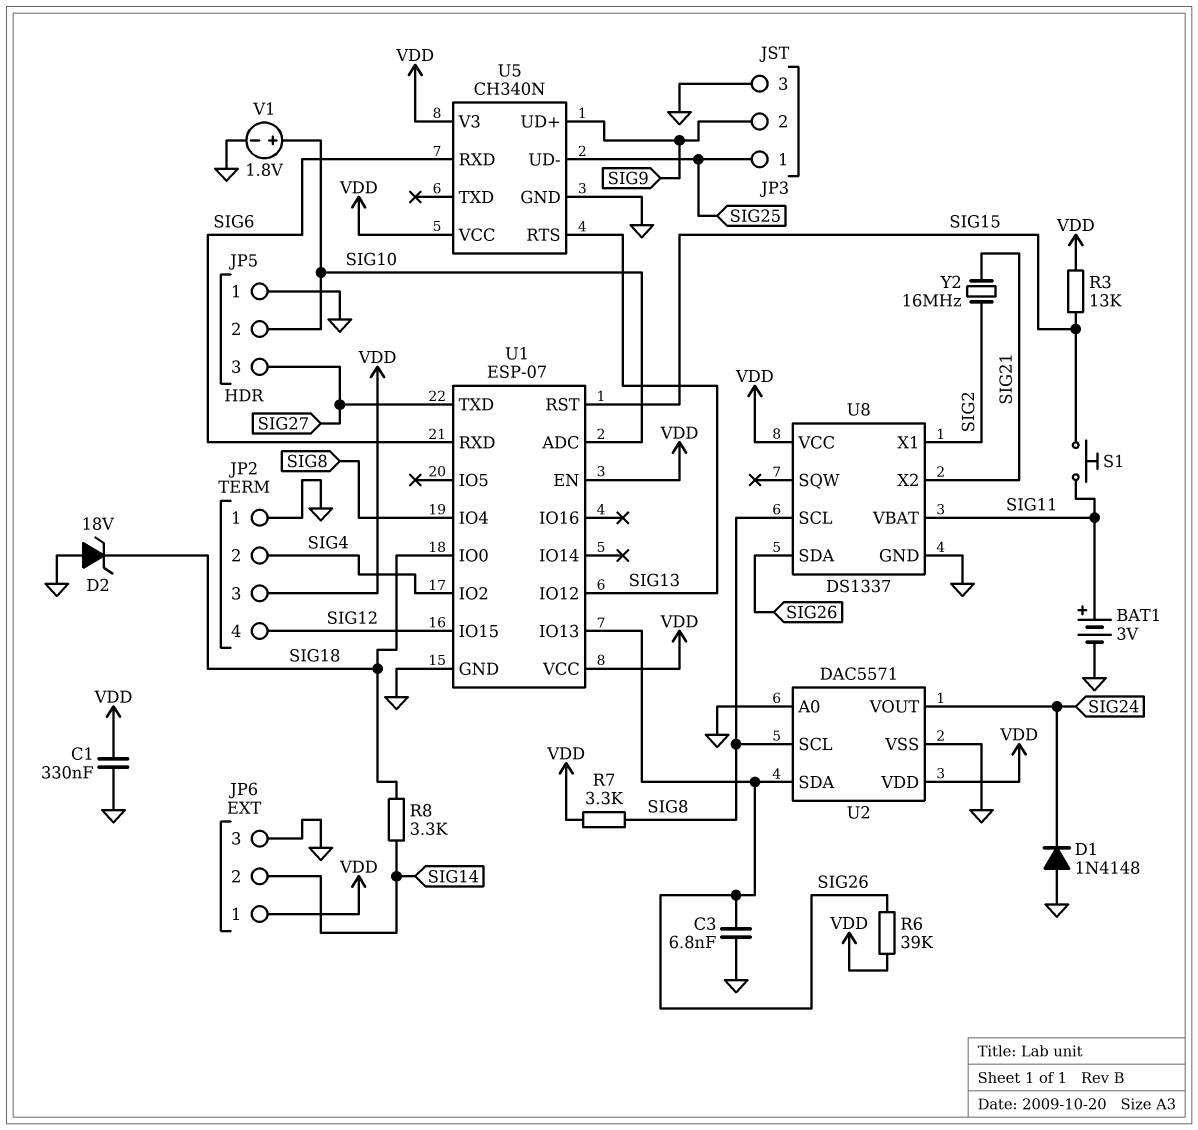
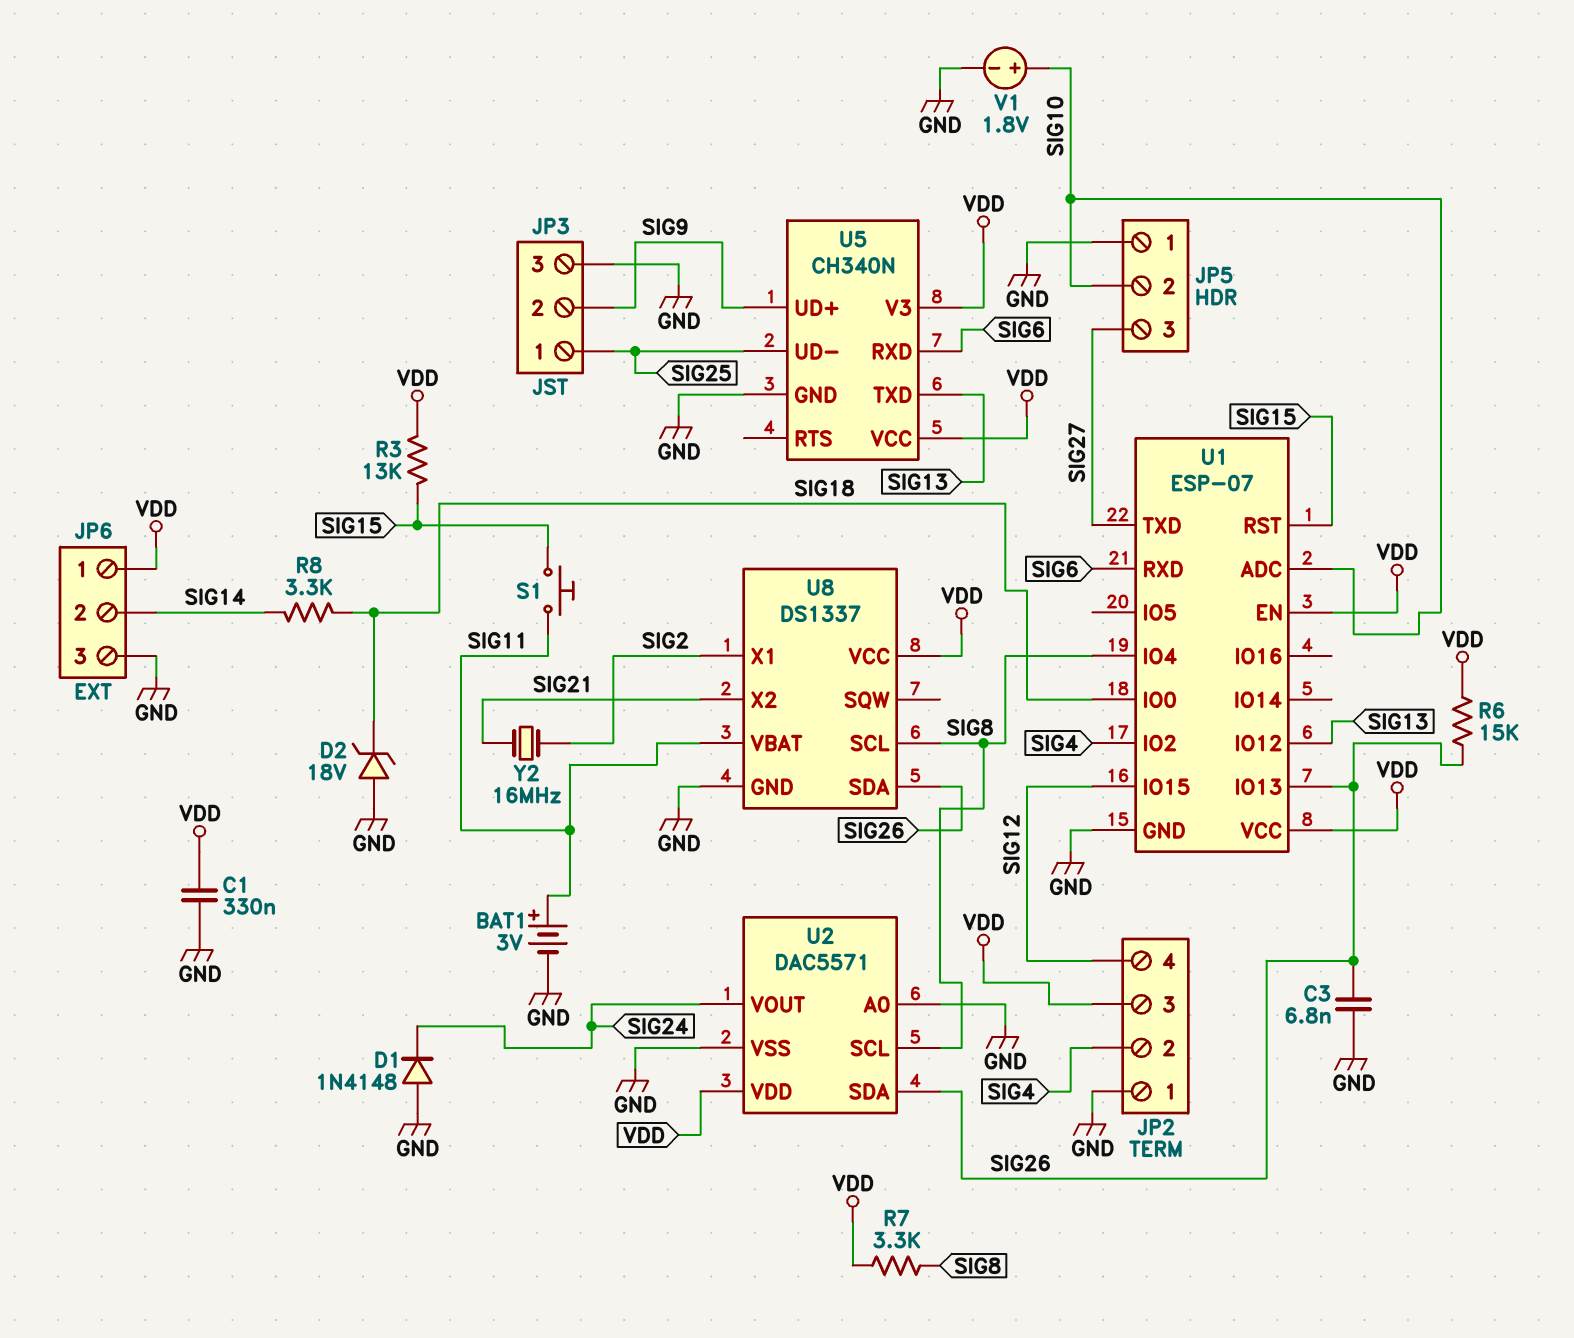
R6: 39k (SIG26, VDD) -> 15k (SIG26, VDD)
U5 pin RTS: SIG13 -> none
U5 pin TXD: none -> SIG13

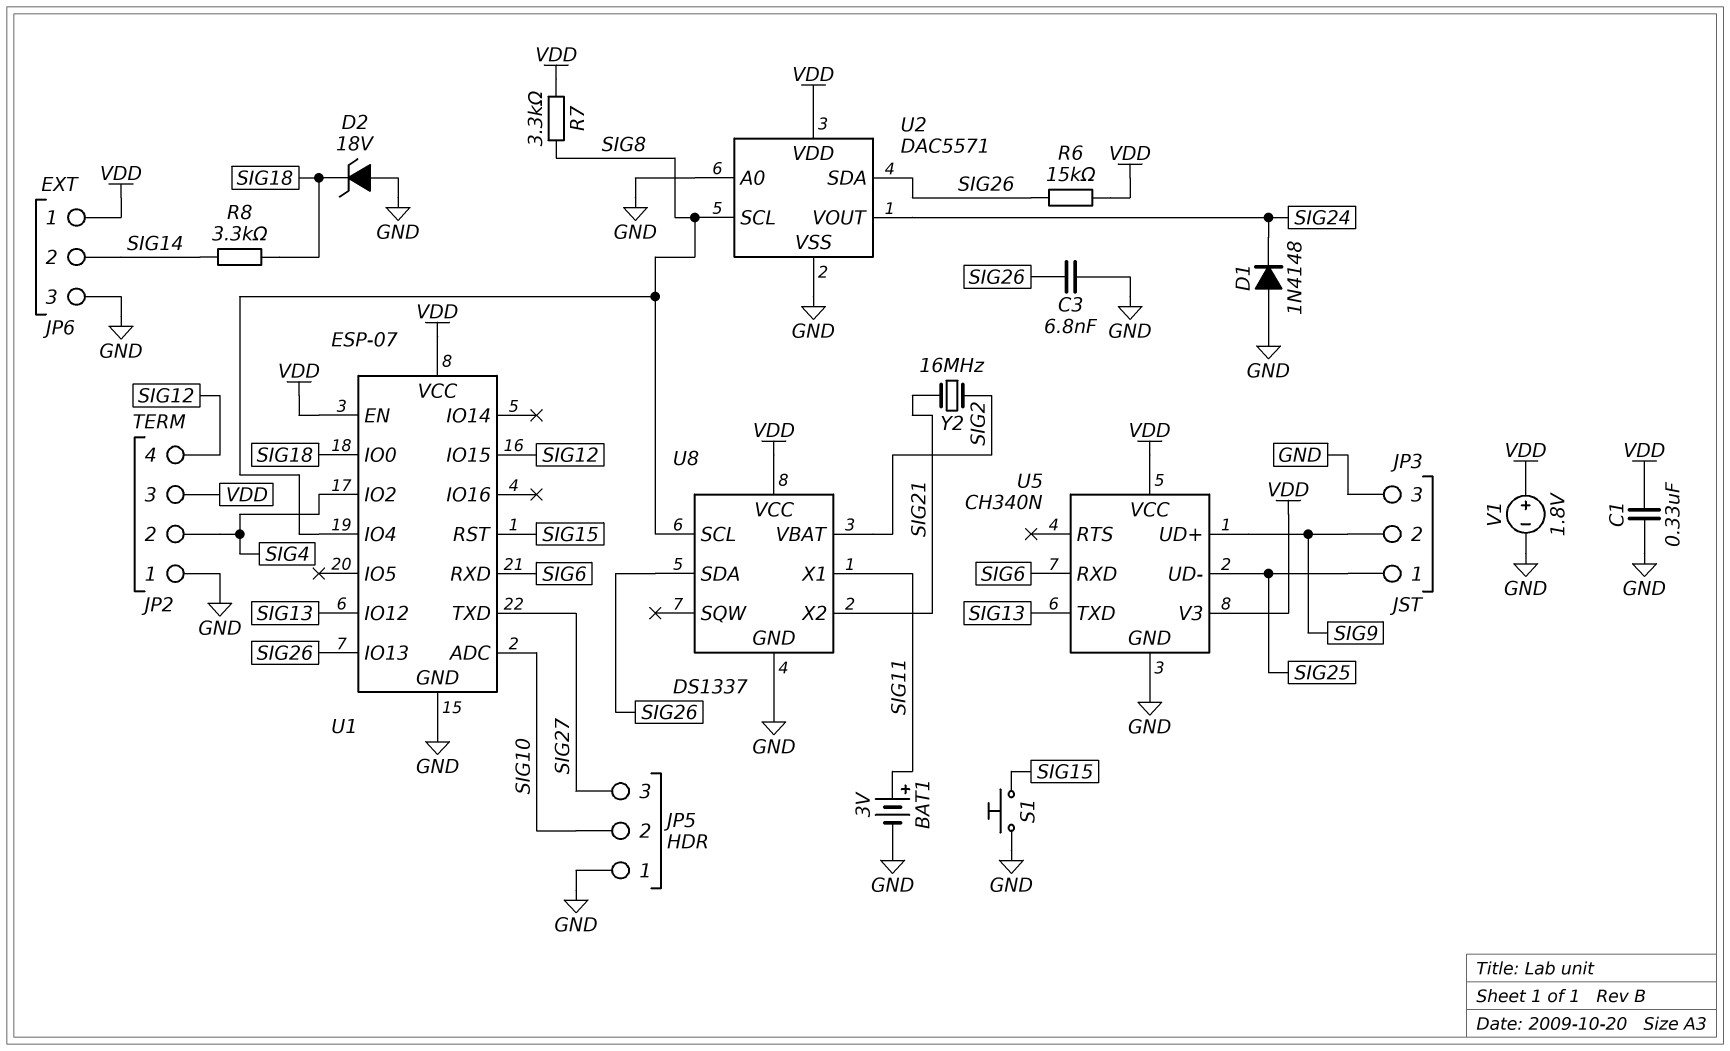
R3: 13k (SIG15, VDD) -> none
S1: button (SIG11, SIG15) -> button (GND, SIG15)
U8 pin VBAT: SIG11 -> SIG2
U8 pin X1: SIG2 -> SIG11
V1: 1.8V (plus SIG10, minus GND) -> 1.8V (plus VDD, minus GND)

